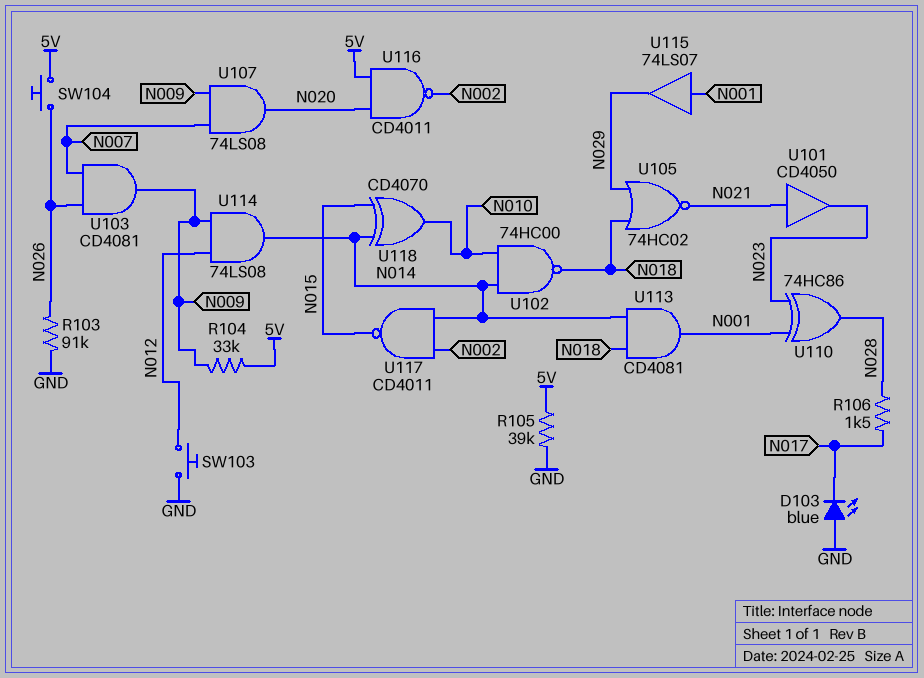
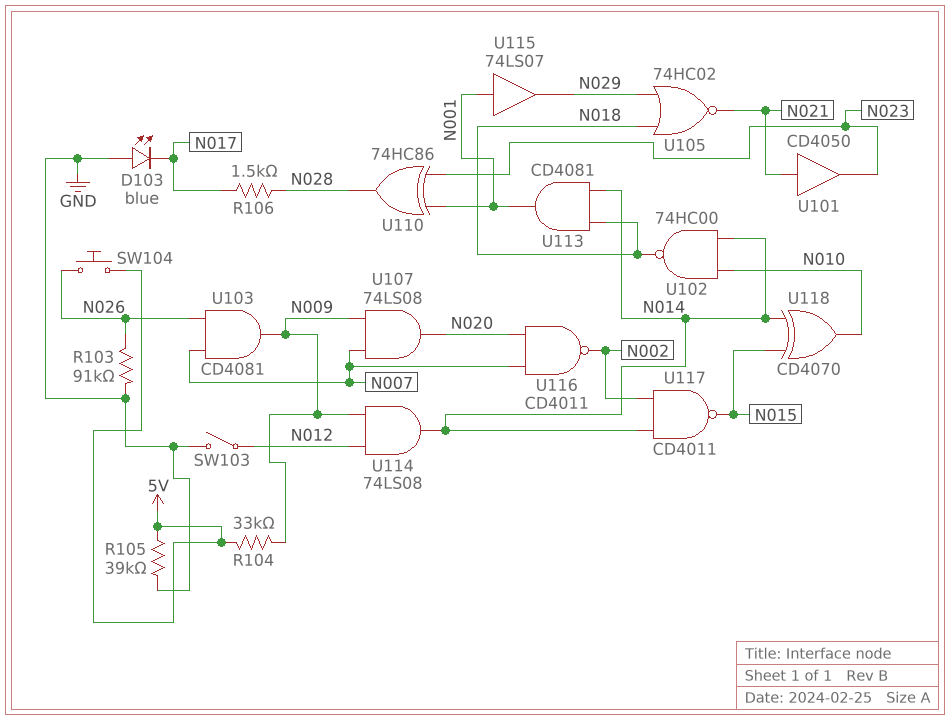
SW103: button (GND, N012) -> switch (GND, N012)
U116: NAND CD4011 (in 5V, in N020, out N002) -> NAND CD4011 (in N007, in N020, out N002)

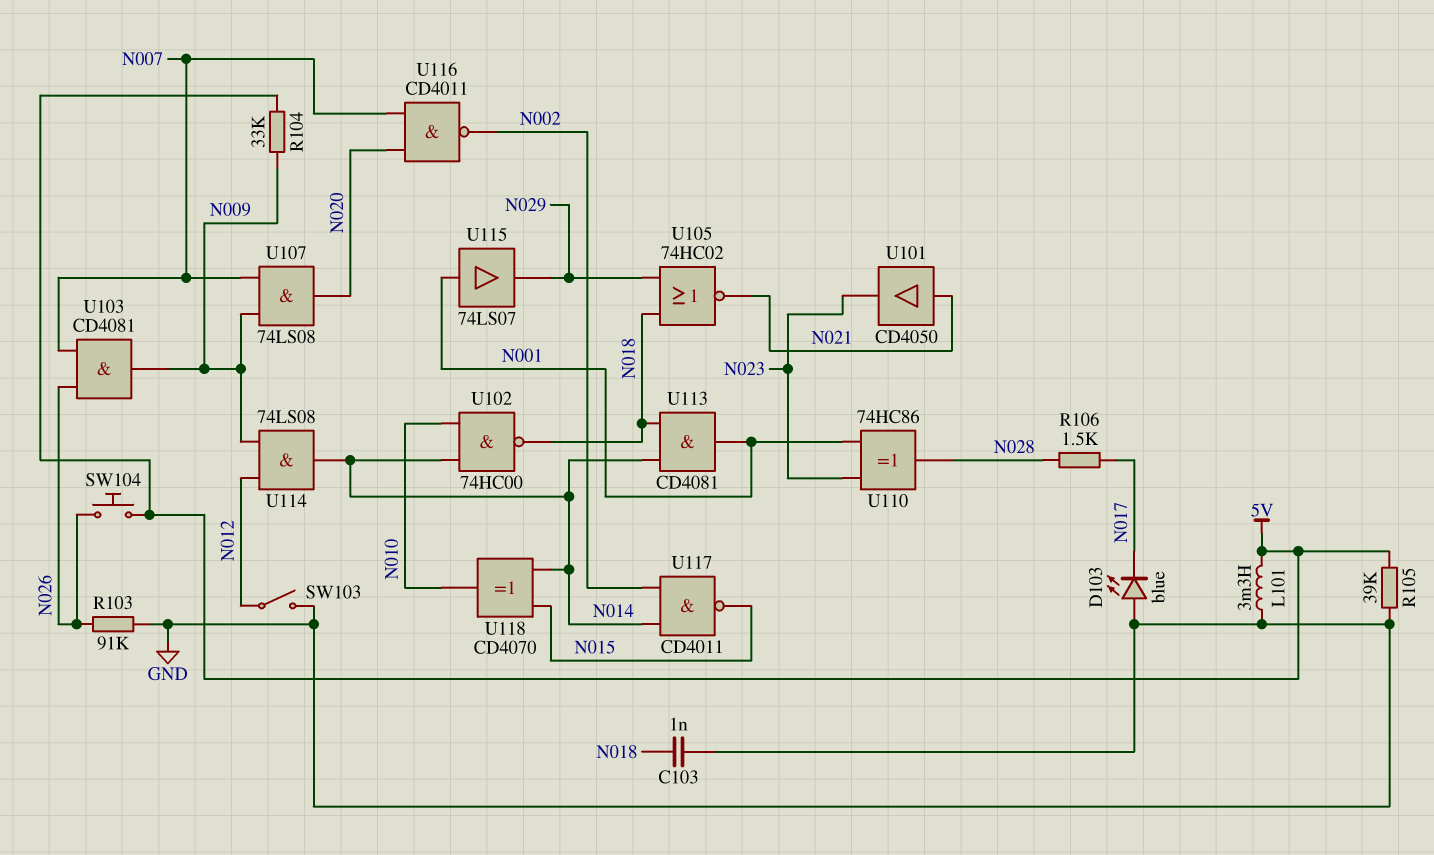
C103: none -> 1nF (GND, N018)
L101: none -> 3.3mH (5V, GND)

